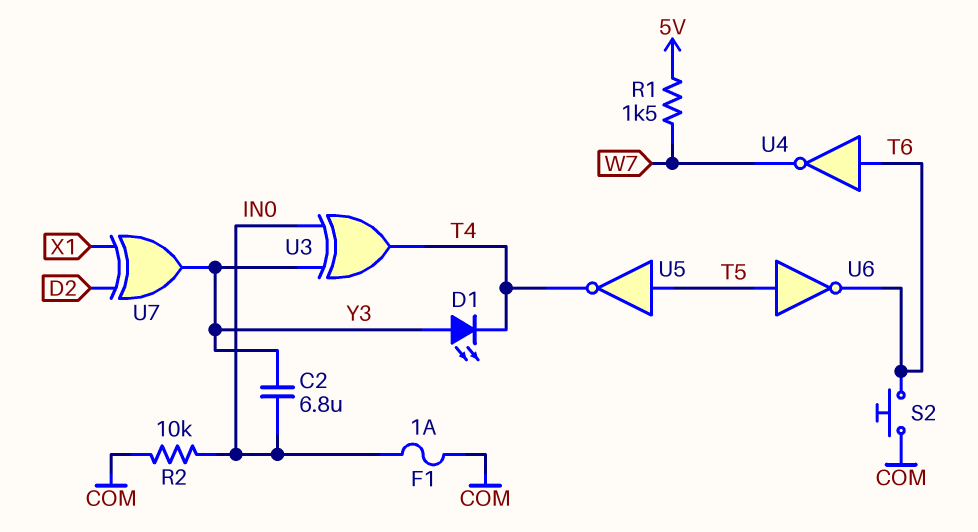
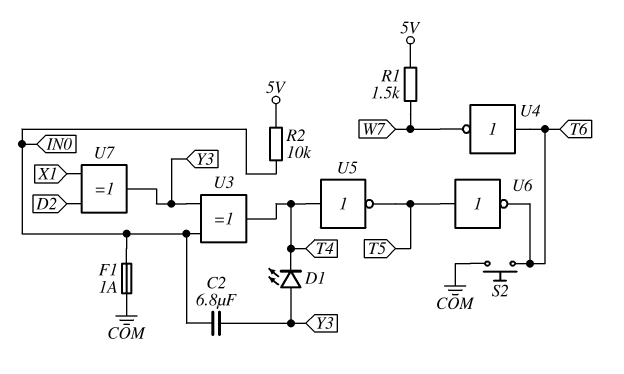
R2: 10k (COM, IN0) -> 10k (5V, IN0)
U5: NOT (in T5, out T4) -> NOT (in T4, out T5)

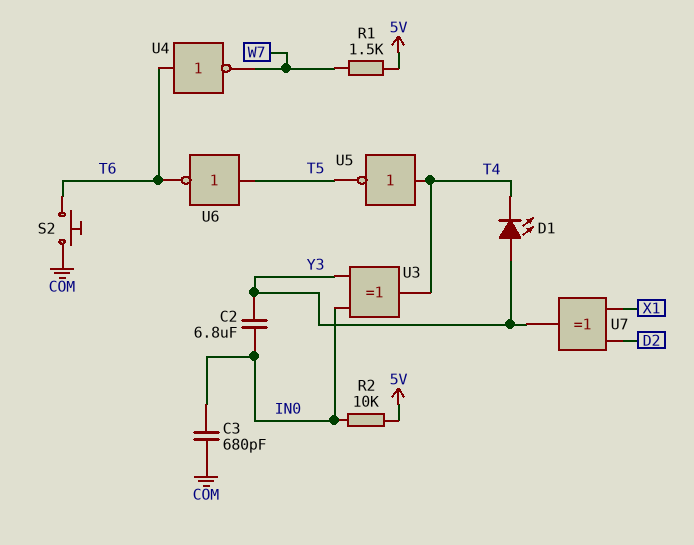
C3: none -> 680pF (COM, IN0)
F1: 1A (COM, IN0) -> none

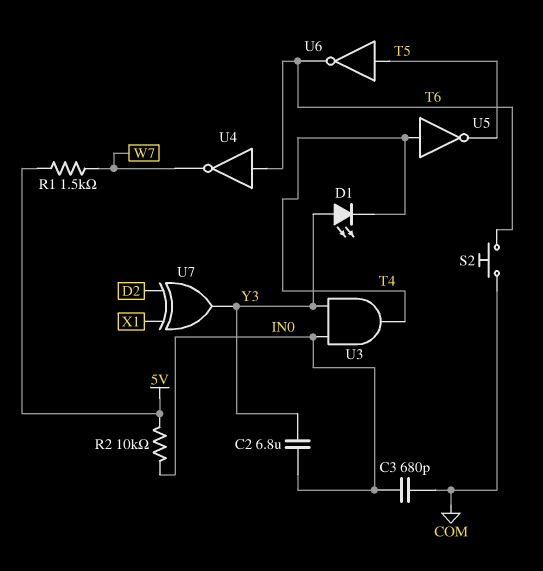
U3: XOR (in IN0, in Y3, out T4) -> AND (in IN0, in Y3, out T4)

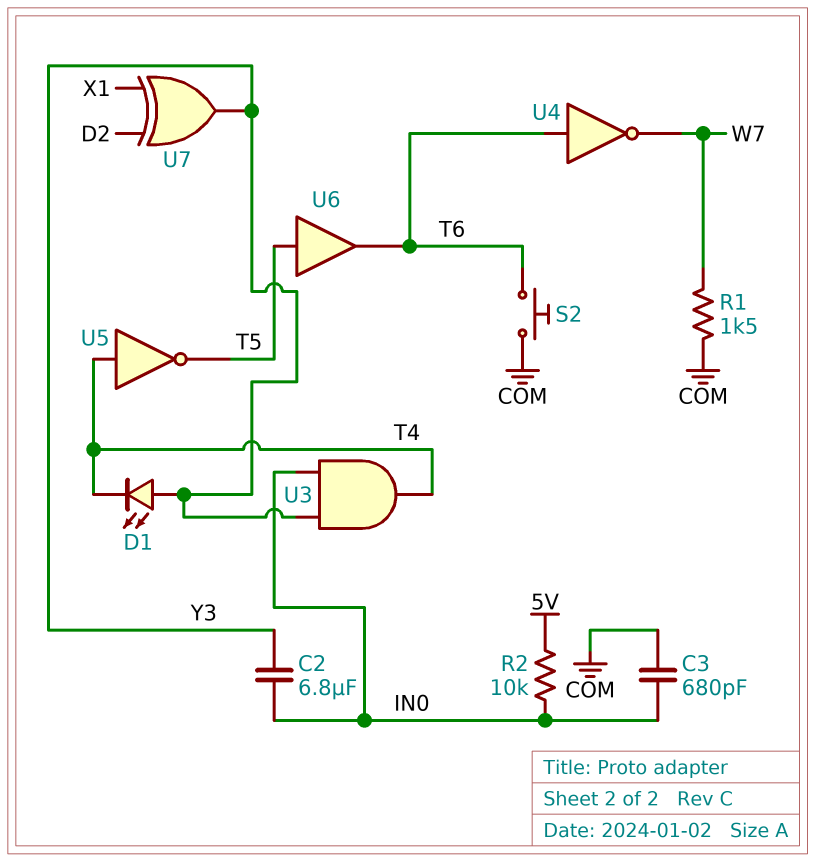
R1: 1.5k (5V, W7) -> 1.5k (COM, W7)
U6: NOT (in T5, out T6) -> buffer (in T5, out T6)

